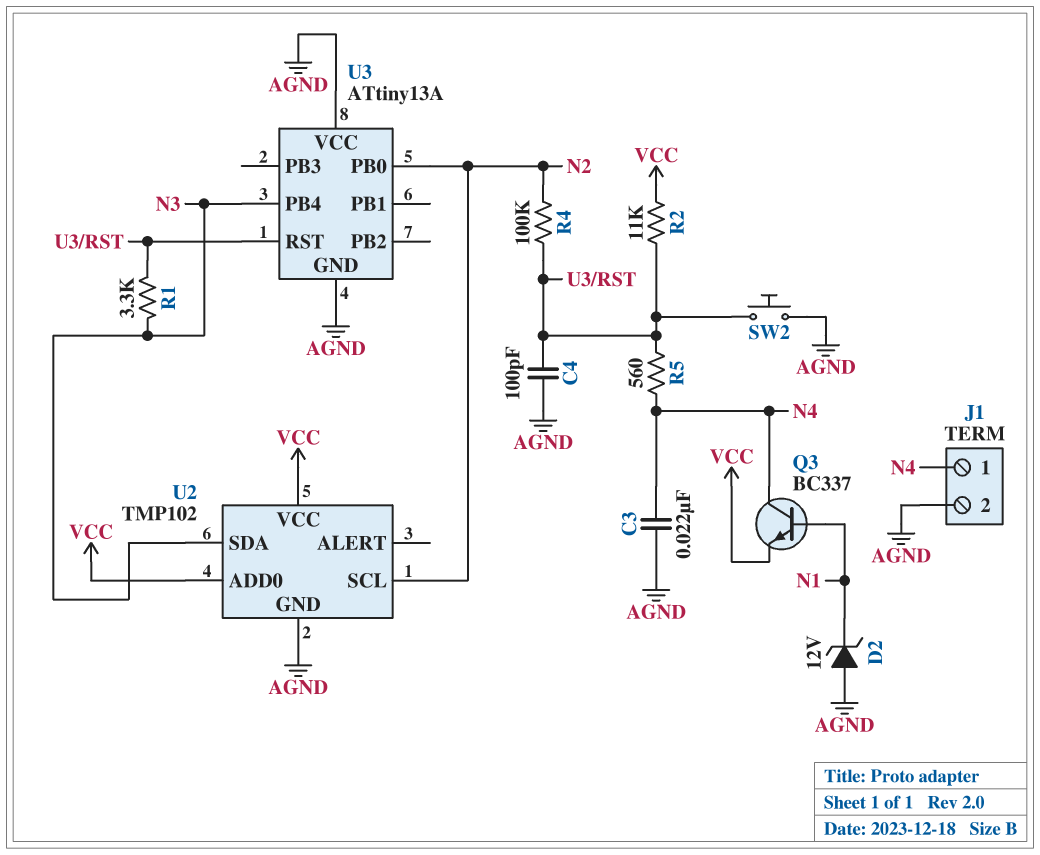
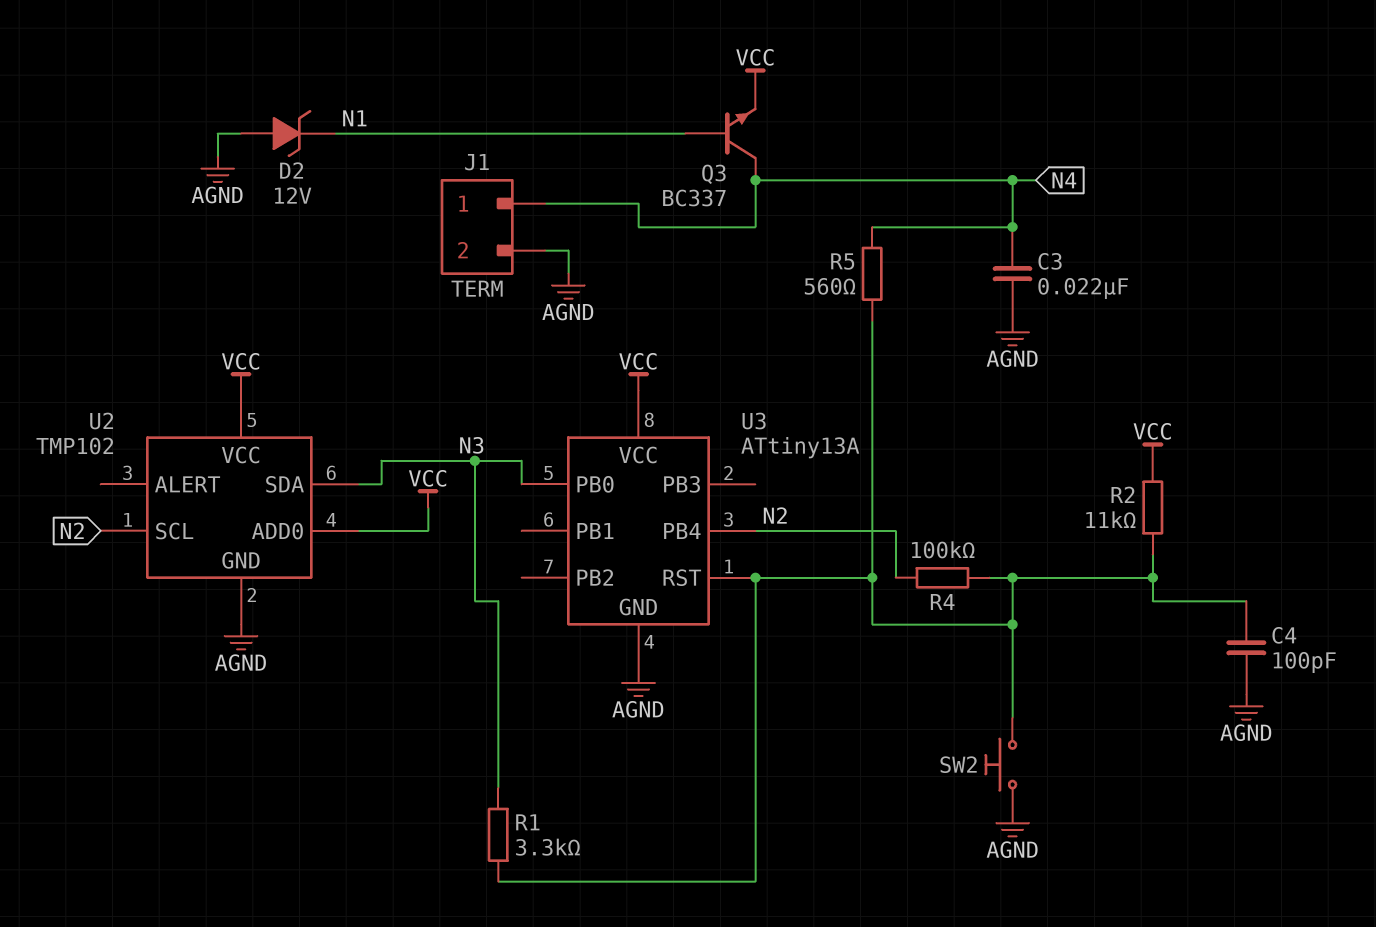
U3 pin PB0: N2 -> N3
U3 pin PB4: N3 -> N2
U3 pin VCC: AGND -> VCC

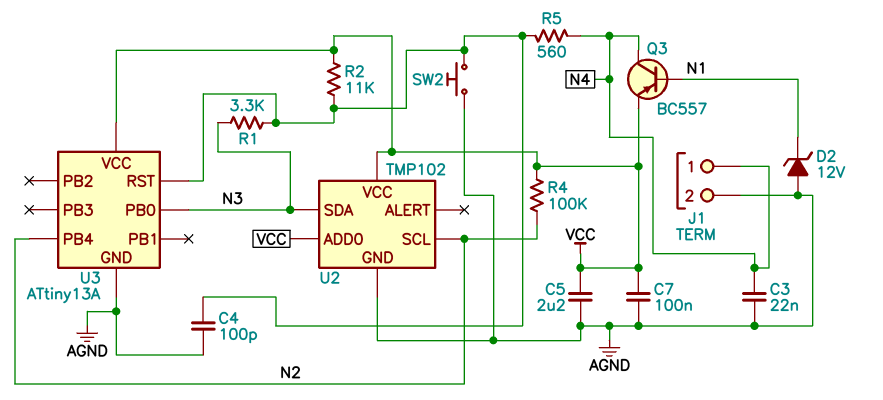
C5: none -> 2.2uF (AGND, VCC)
C7: none -> 100nF (AGND, VCC)
Q3: NPN BC337 (B N1, C N4, E VCC) -> PNP BC557 (B N1, C N4, E VCC)
R4: 100k (N2, U3/RST) -> 100k (N2, VCC)

